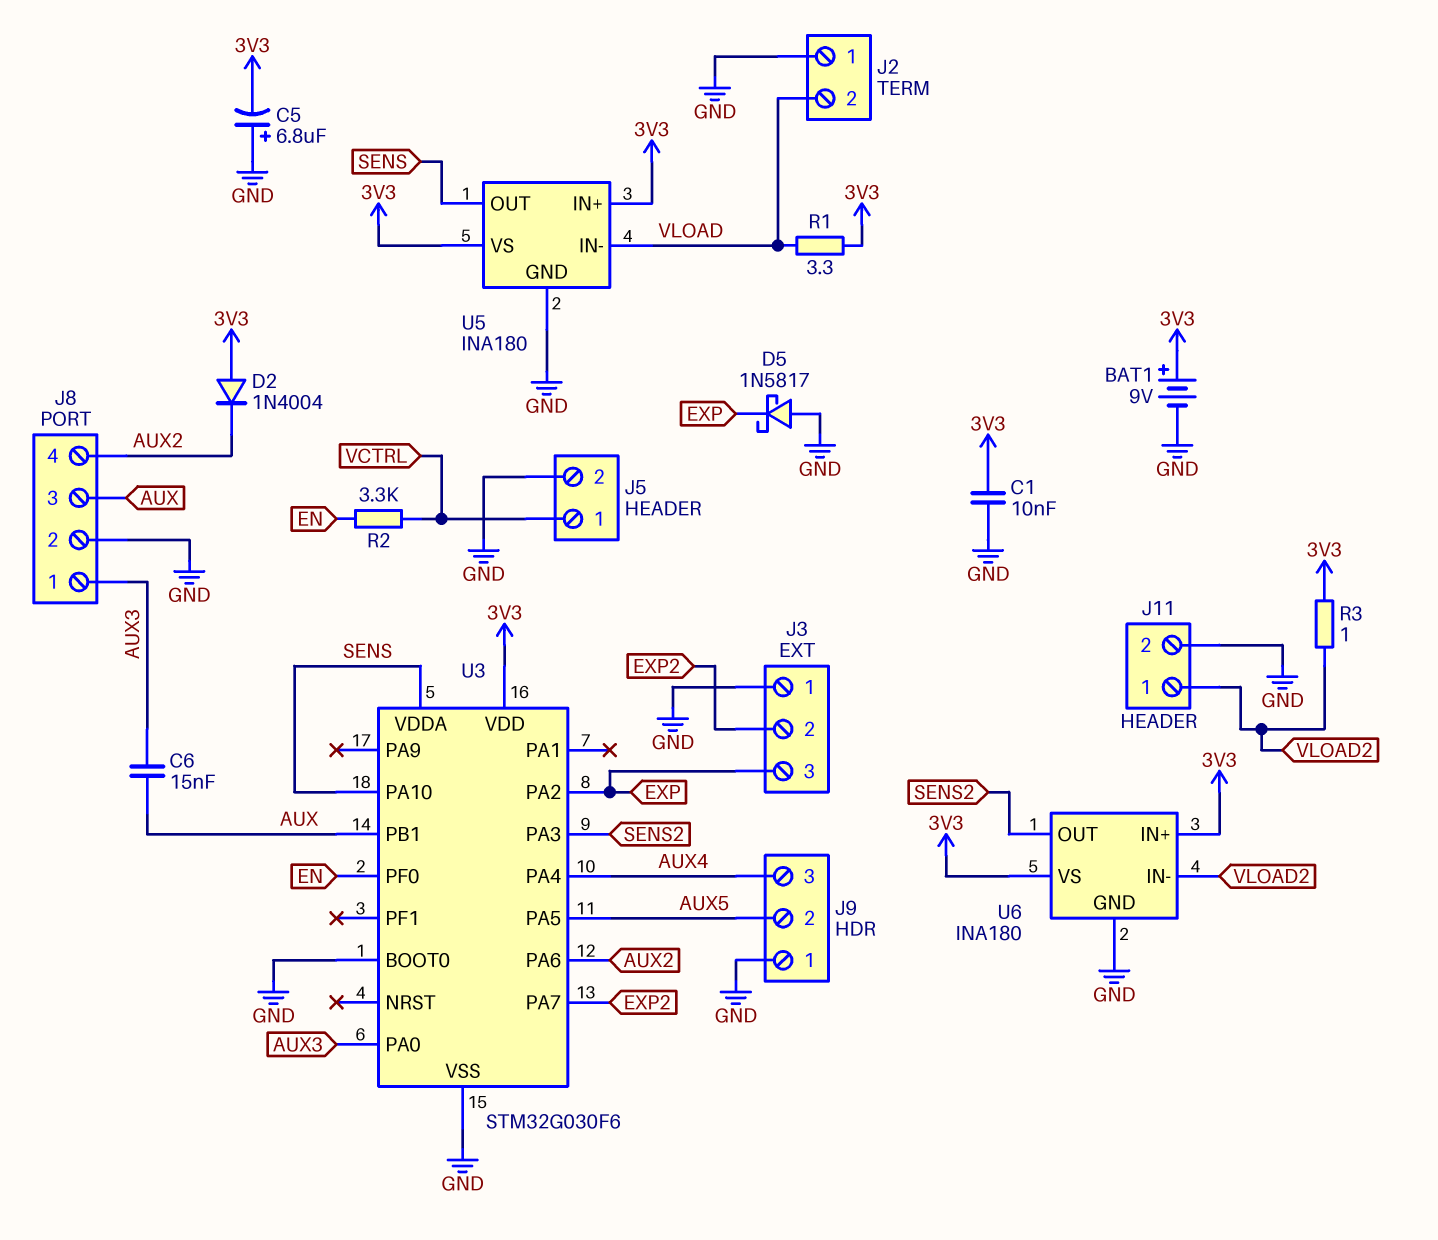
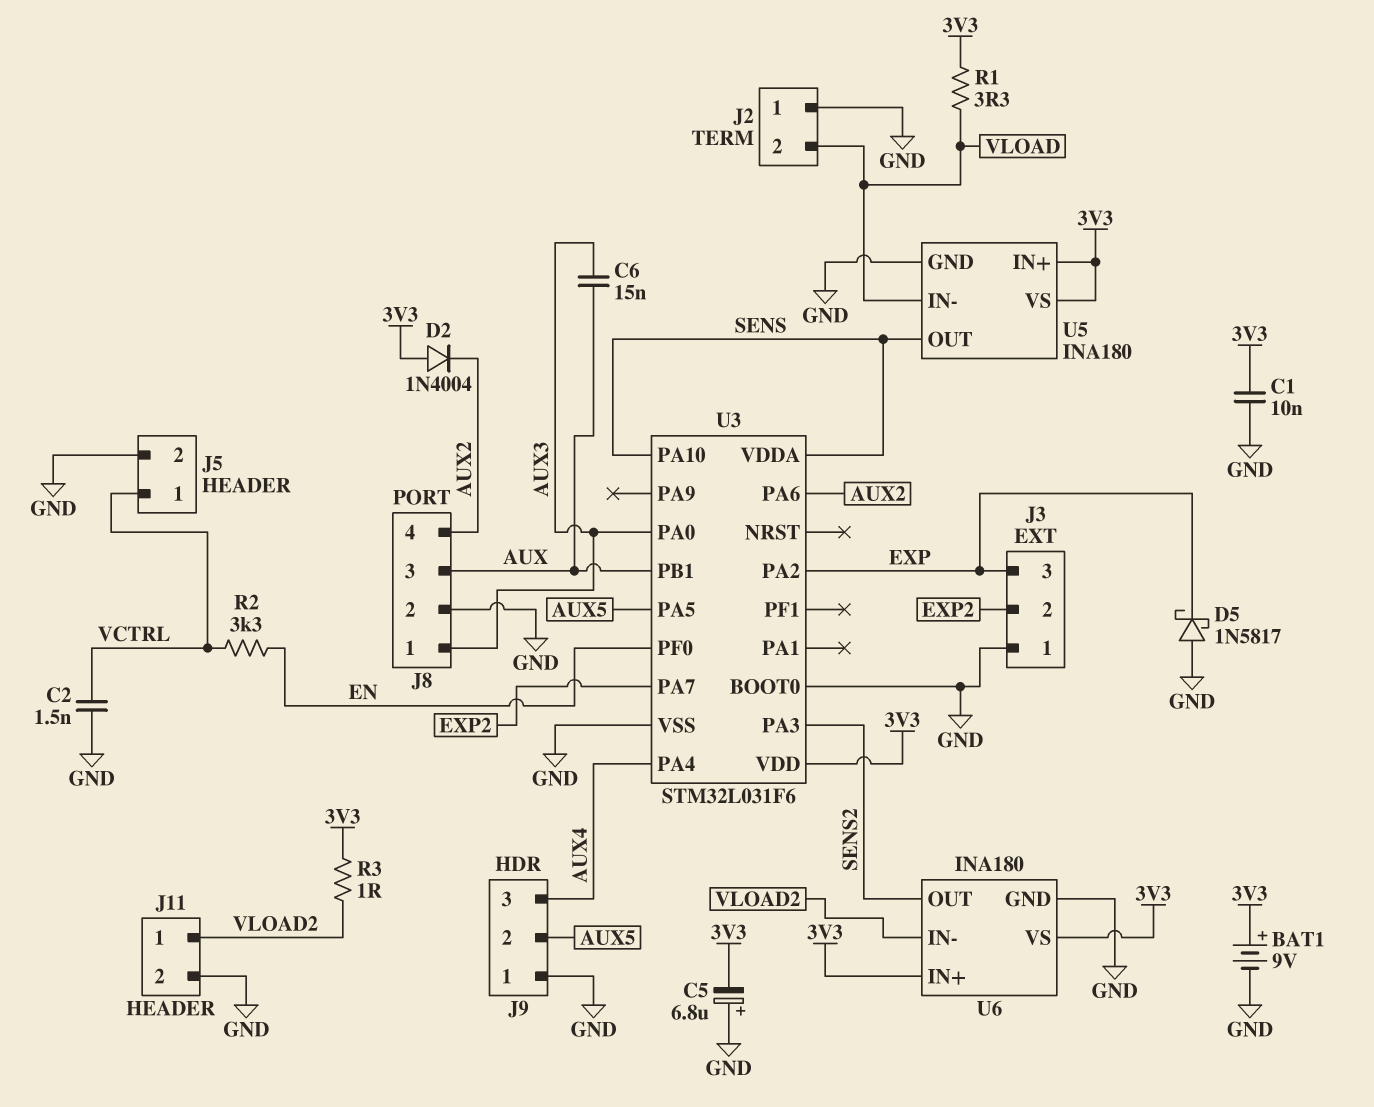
C2: none -> 1.5nF (GND, VCTRL)
U3: STM32G030F6 -> STM32L031F6

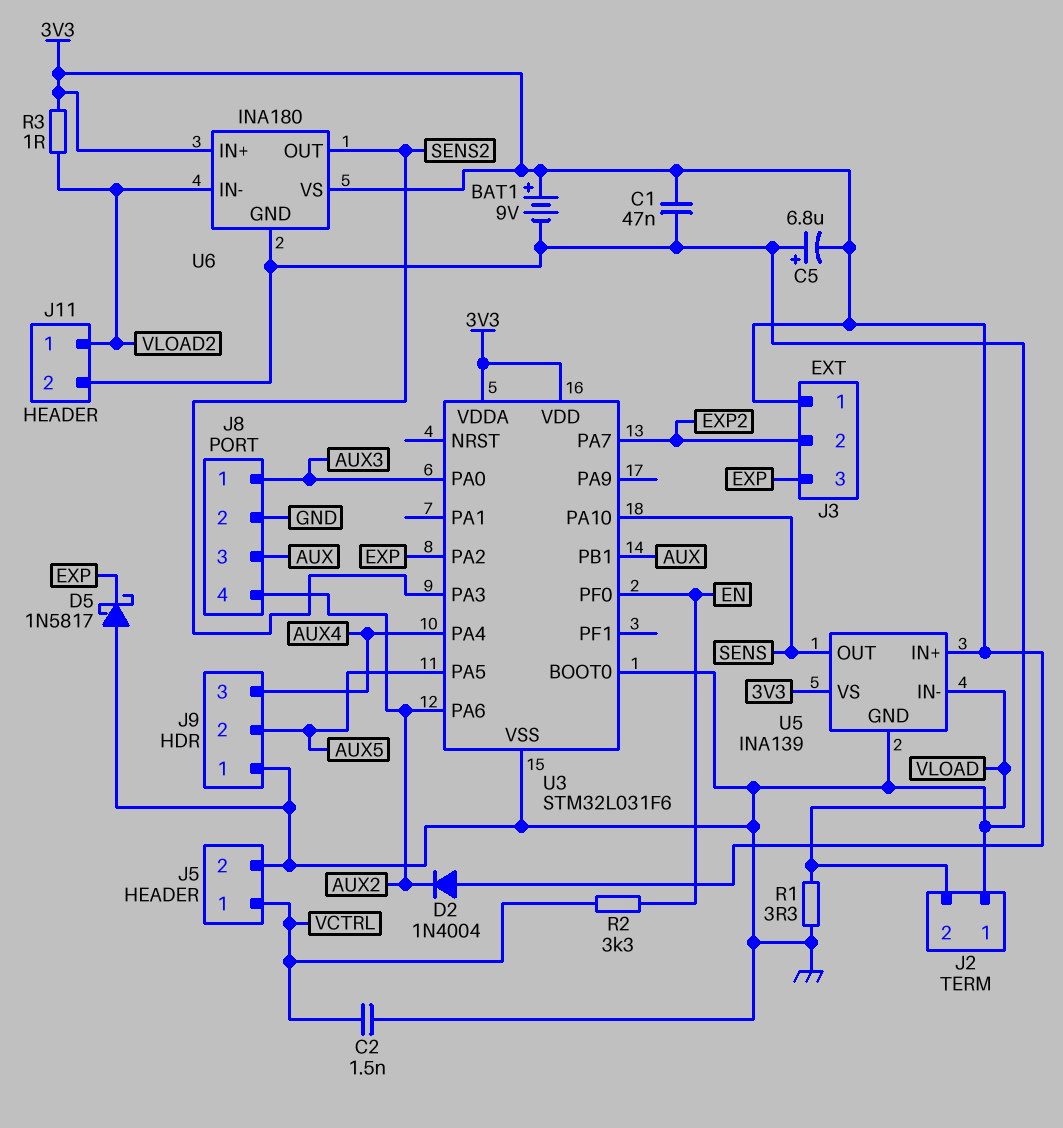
C1: 10nF (3V3, GND) -> 47nF (3V3, GND)
C6: 15nF (AUX, AUX3) -> none
J3 pin 1: GND -> 3V3
R1: 3.3 (3V3, VLOAD) -> 3.3 (GND, VLOAD)
U3 pin VDDA: SENS -> 3V3
U5: INA180 -> INA139

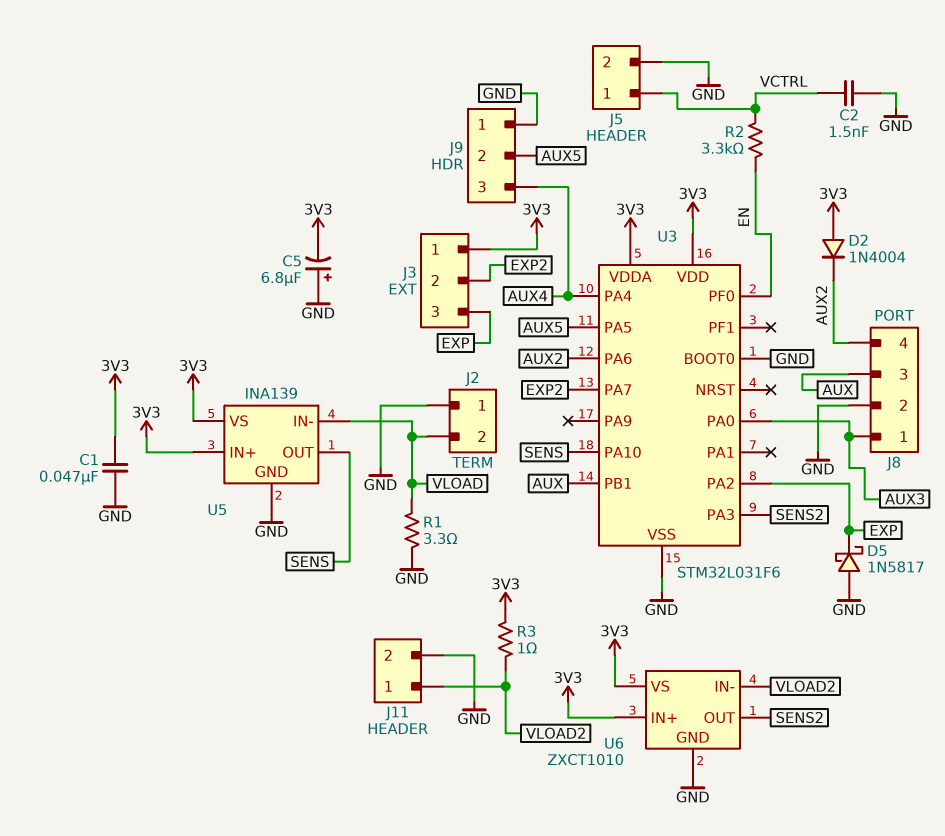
BAT1: 9V (plus 3V3, minus GND) -> none
U6: INA180 -> ZXCT1010

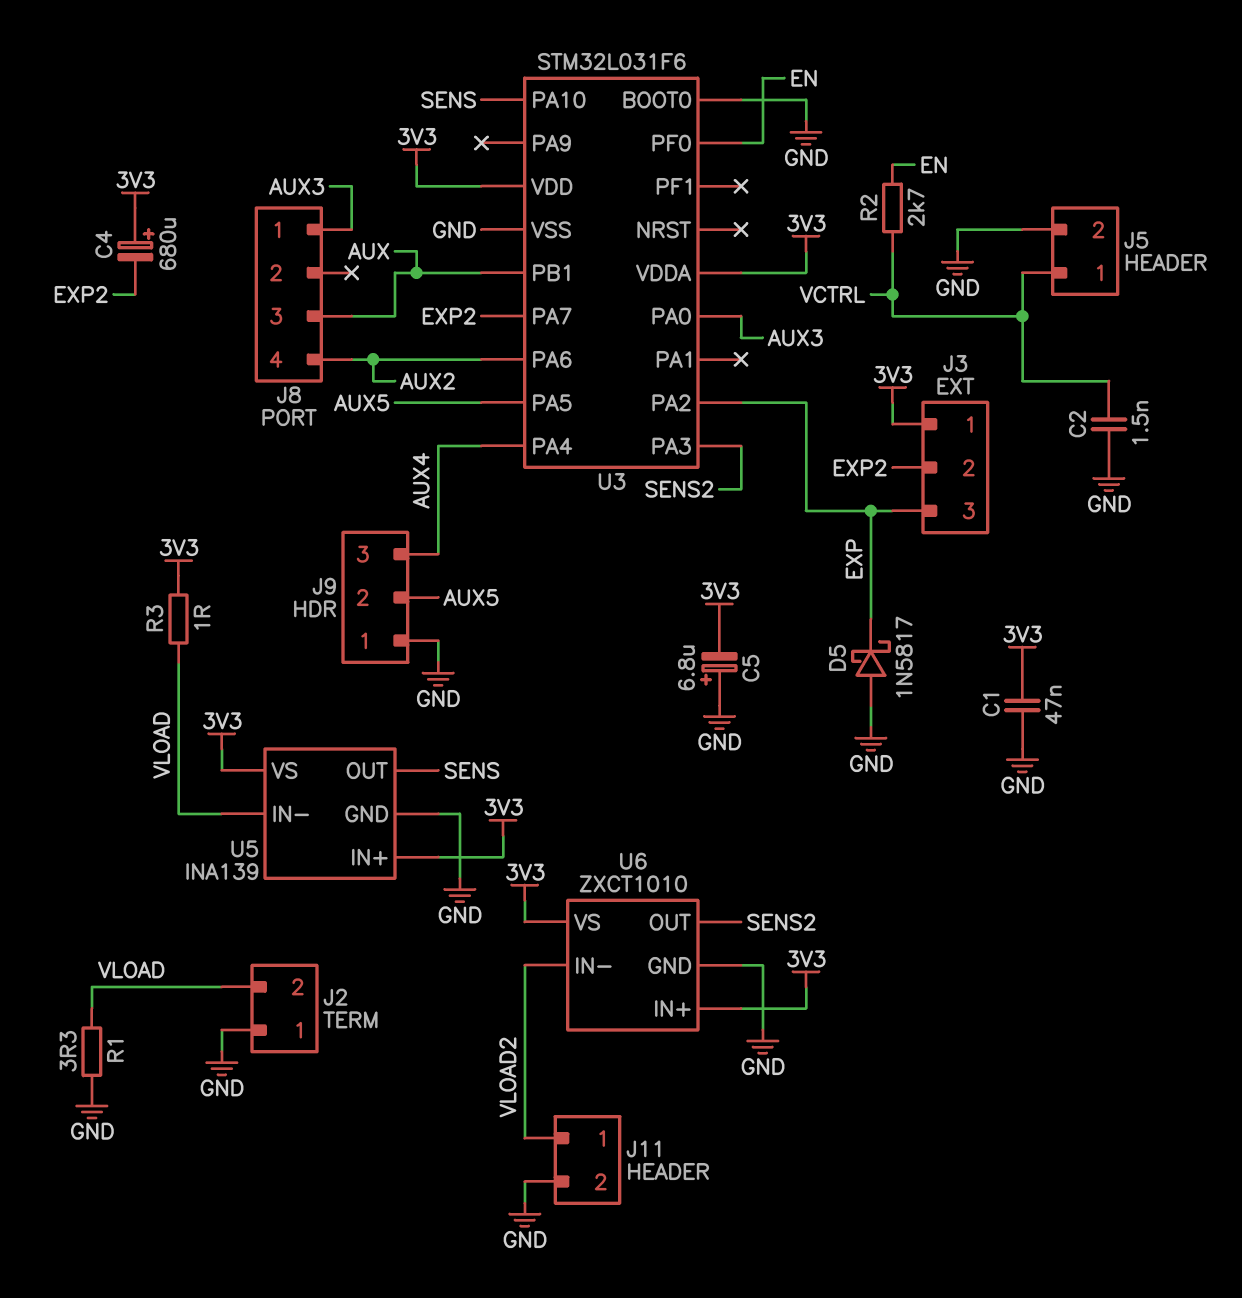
C4: none -> 680uF (plus 3V3, minus EXP2)
D2: diode 1N4004 (A 3V3, K AUX2) -> none
J8 pin 2: GND -> none
R2: 3.3k (EN, VCTRL) -> 2.7k (EN, VCTRL)
R3: 1 (3V3, VLOAD2) -> 1 (3V3, VLOAD)

